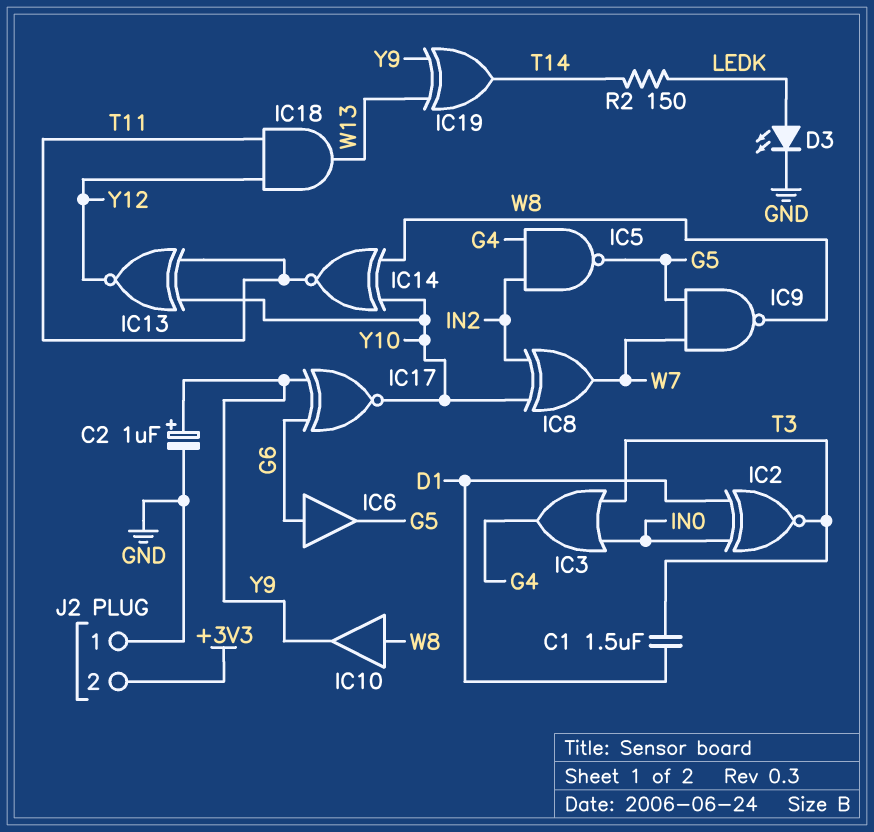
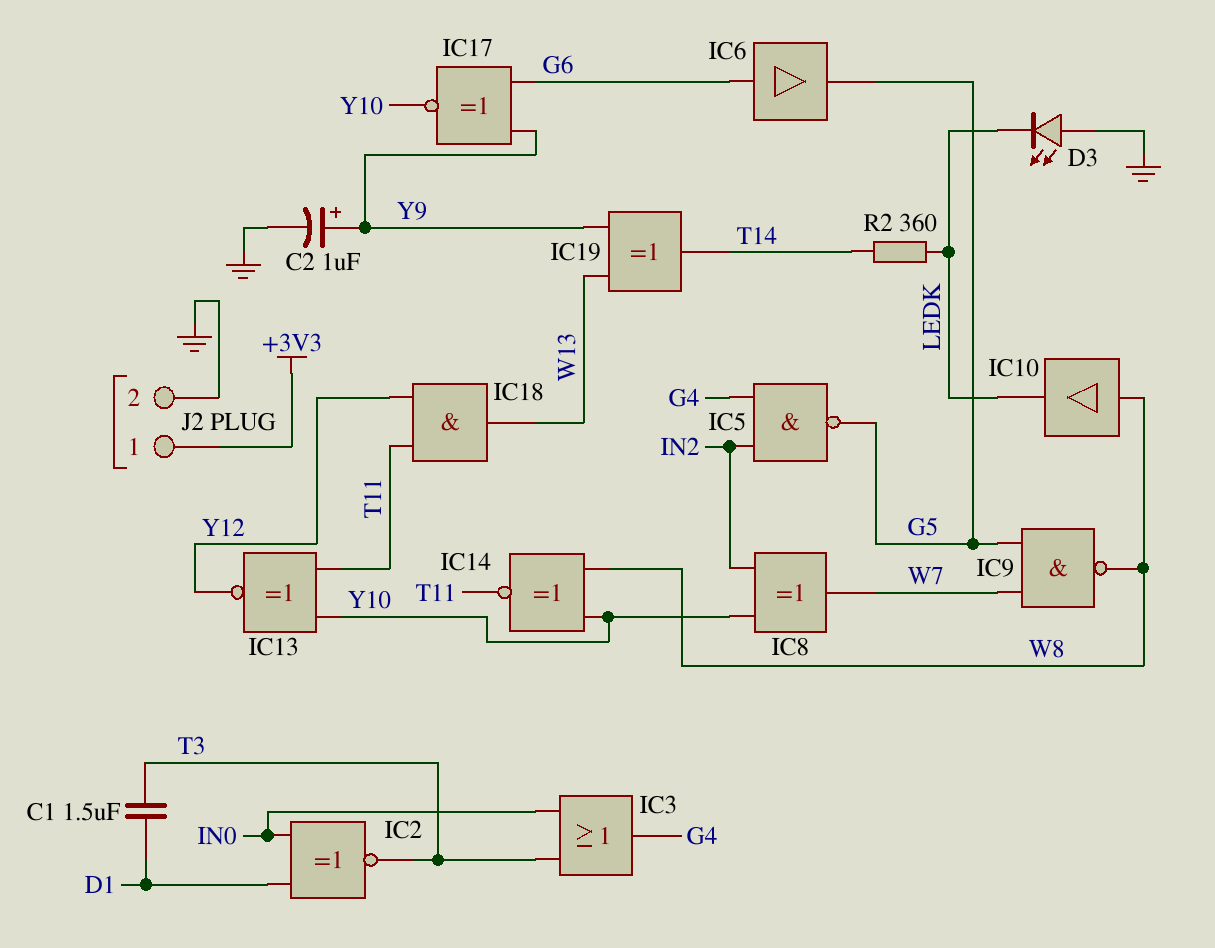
D3: LED (A LEDK, K GND) -> LED (A GND, K LEDK)
IC10: buffer (in W8, out Y9) -> buffer (in W8, out LEDK)
J2 pin 1: GND -> +3V3
J2 pin 2: +3V3 -> GND
R2: 150 (LEDK, T14) -> 360 (LEDK, T14)

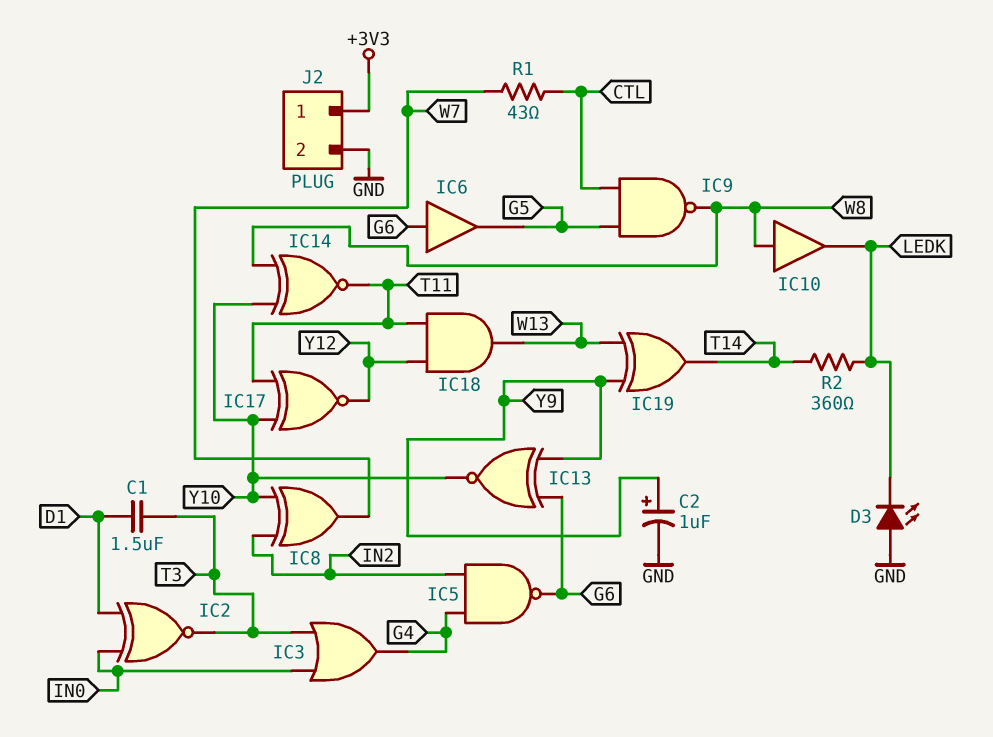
IC5: NAND (in G4, in IN2, out G5) -> NAND (in G4, in IN2, out G6)
IC9: NAND (in G5, in W7, out W8) -> NAND (in CTL, in G5, out W8)
IC13: XNOR (in T11, in Y10, out Y12) -> XNOR (in G6, in Y9, out Y10)
IC17: XNOR (in G6, in Y9, out Y10) -> XNOR (in T11, in Y10, out Y12)
R1: none -> 43 (CTL, W7)

